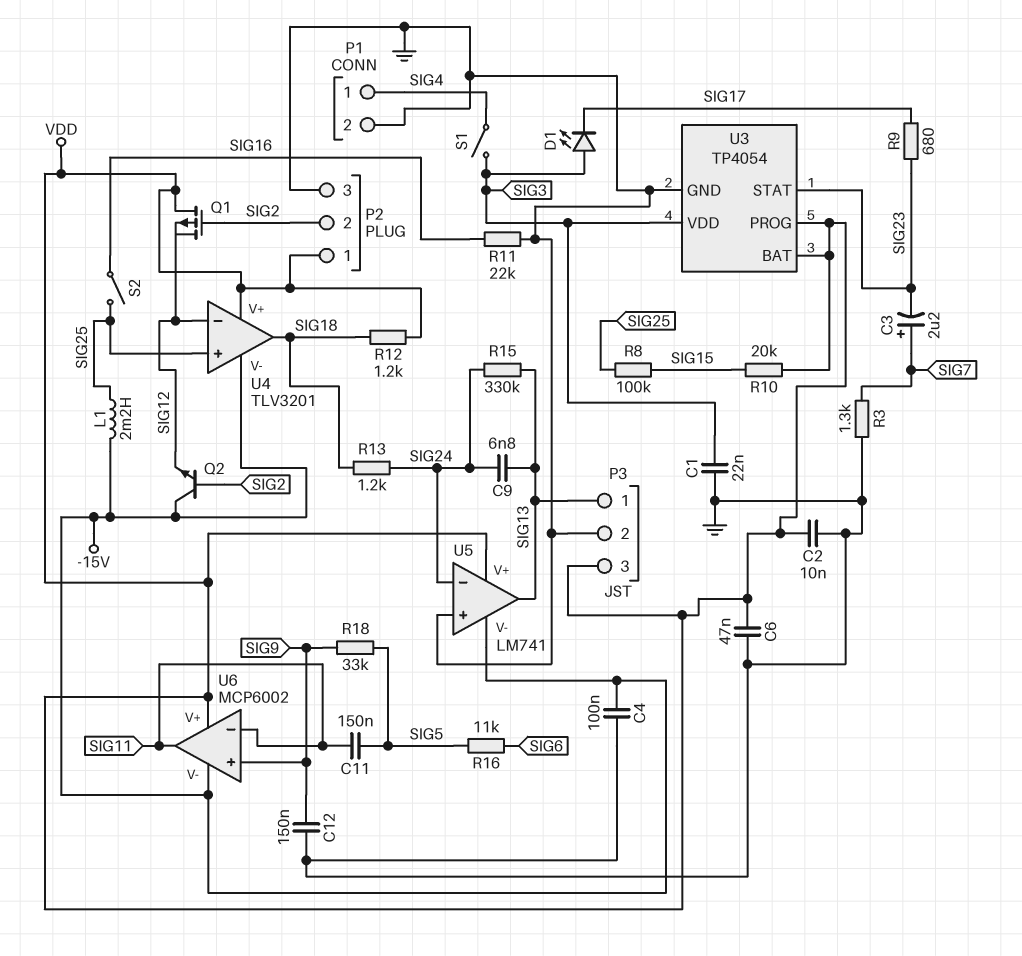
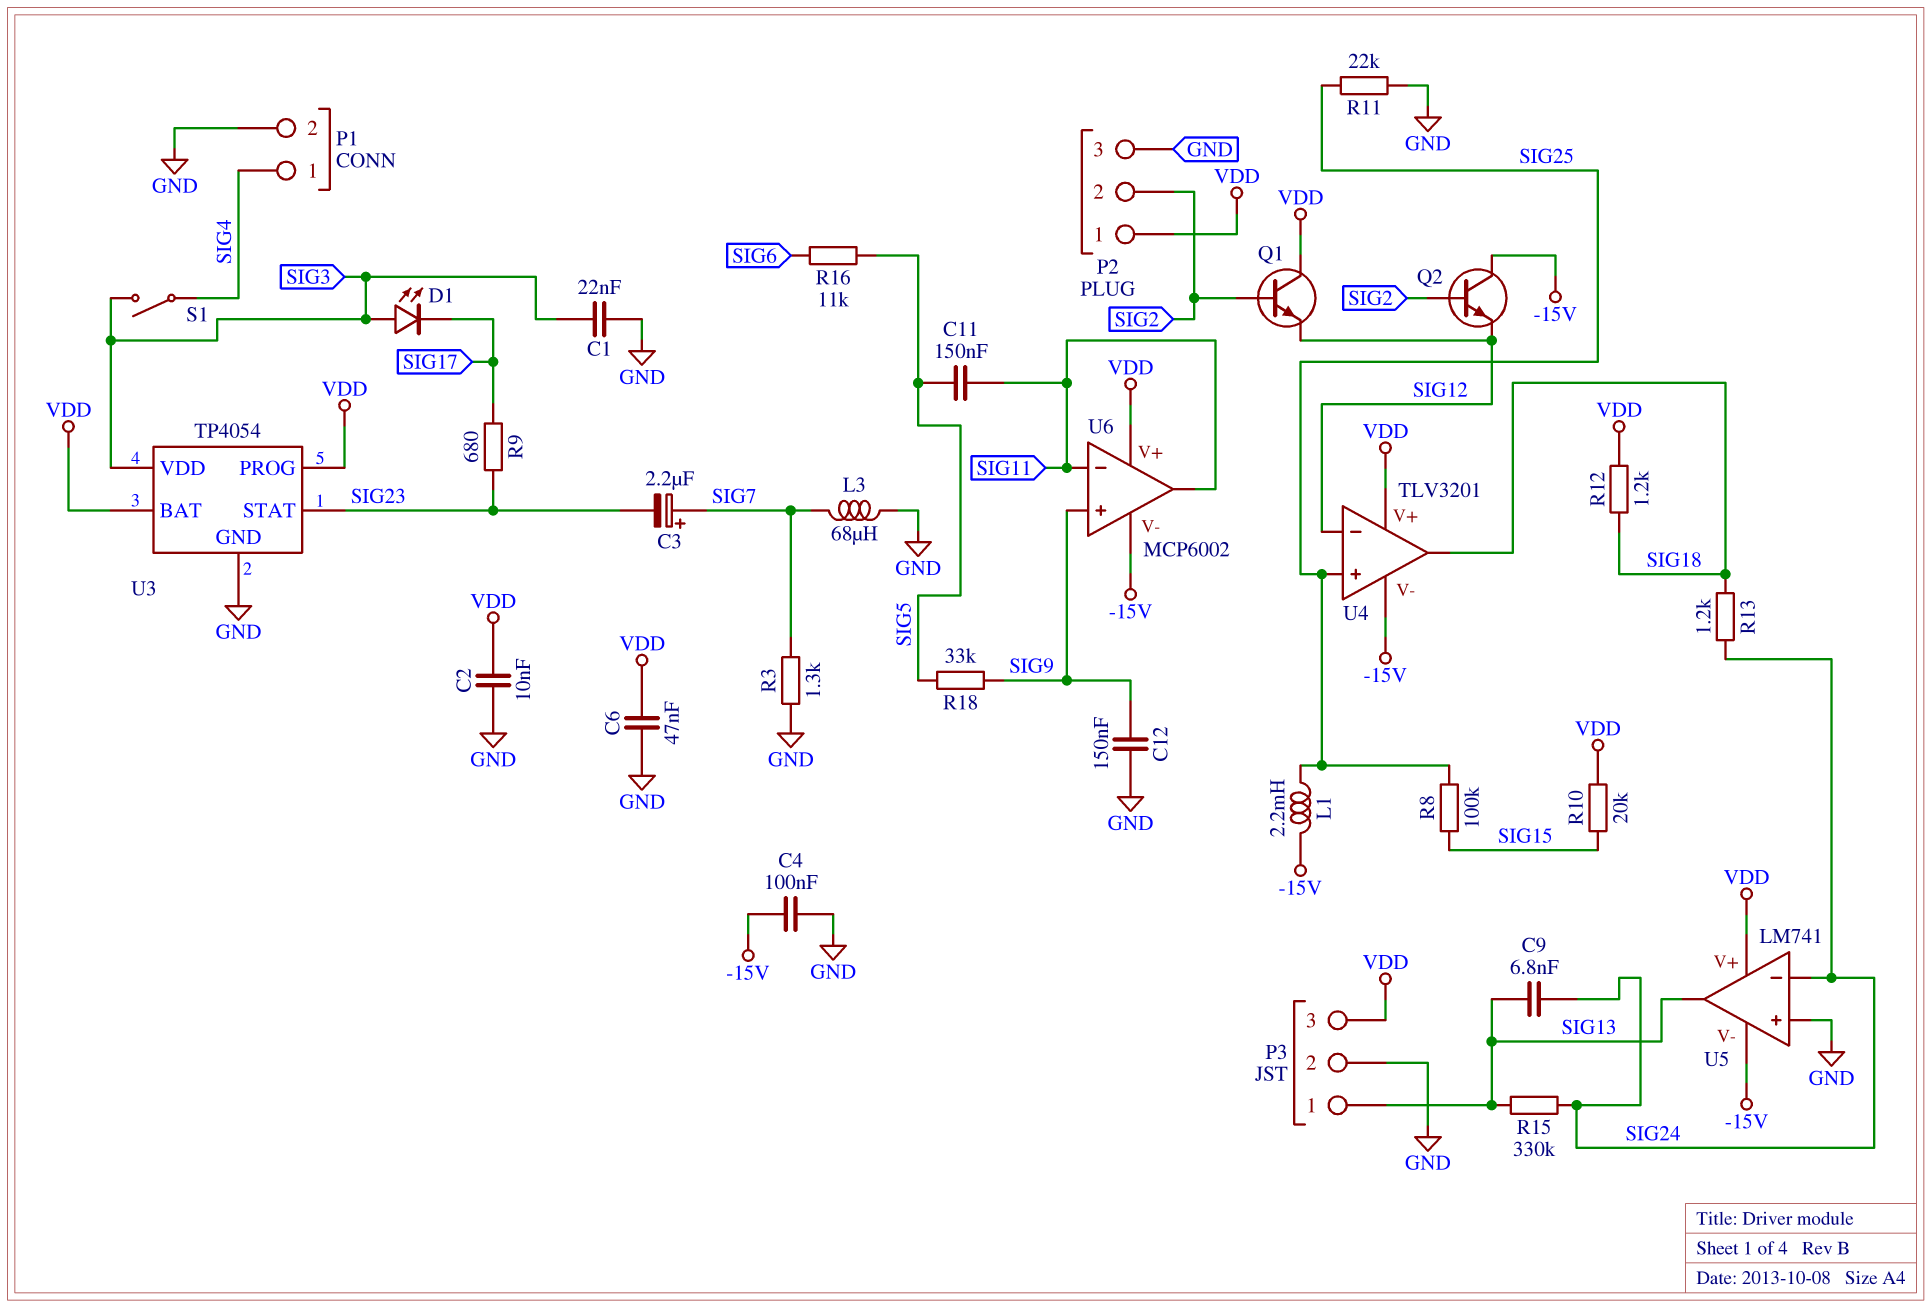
L3: none -> 68uH (GND, SIG7)
Q1: PMOS (G SIG2, D VDD, S SIG12) -> NPN (B SIG2, C VDD, E SIG12)
R11: 22k (GND, SIG16) -> 22k (GND, SIG25)
S2: switch (SIG16, SIG25) -> none

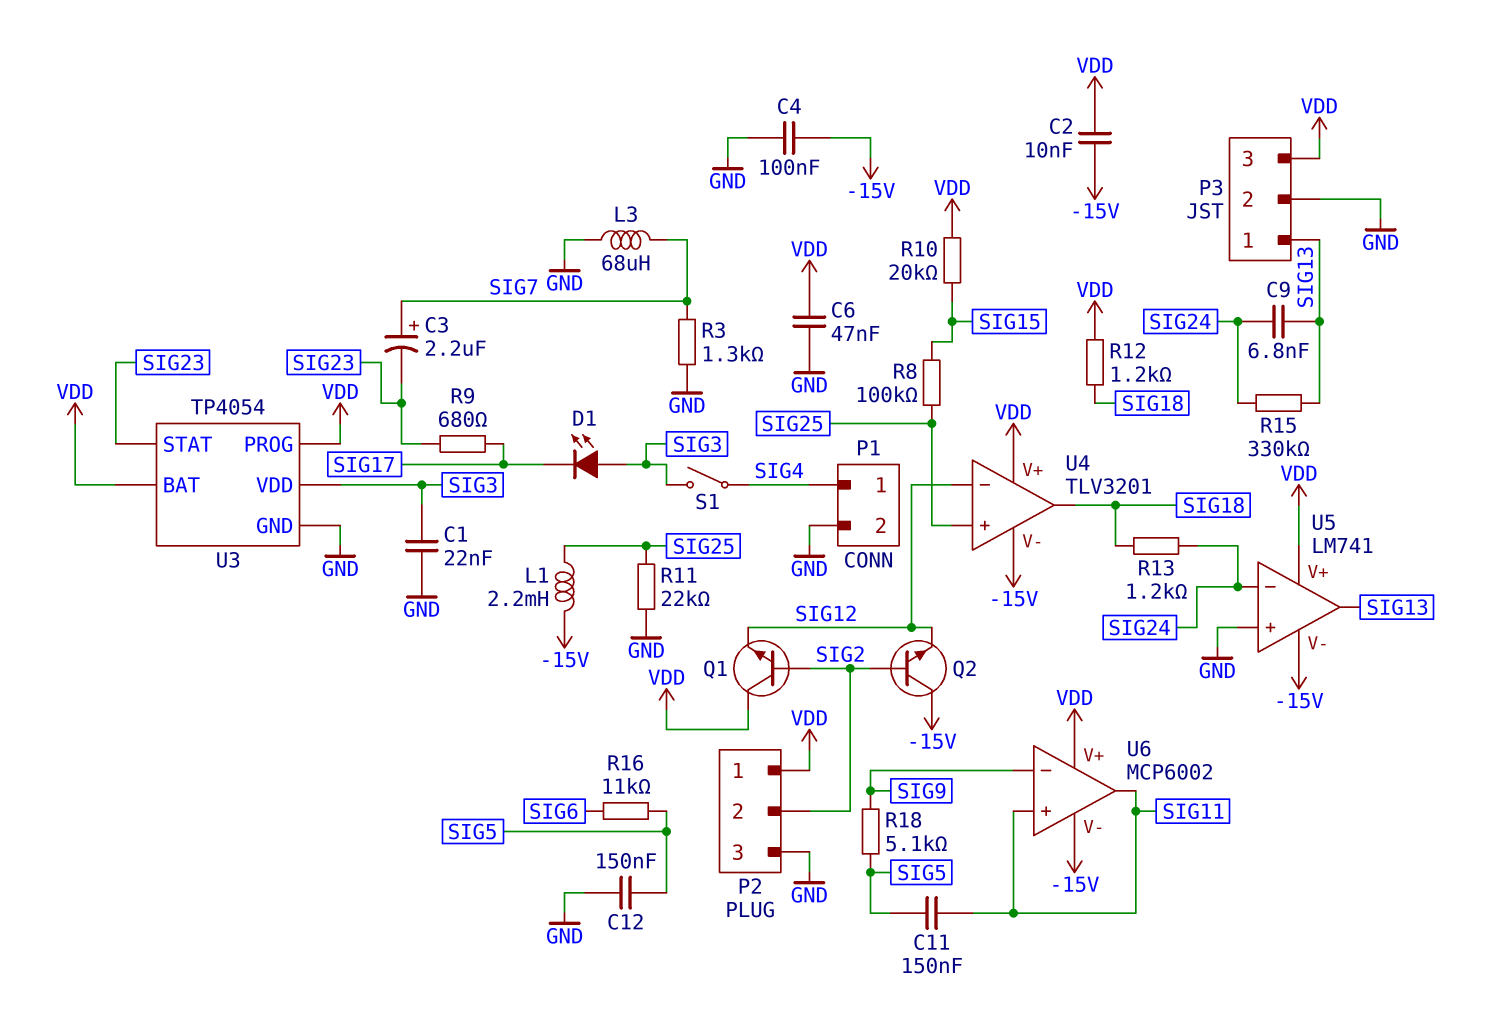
C2: 10nF (GND, VDD) -> 10nF (-15V, VDD)
C12: 150nF (GND, SIG9) -> 150nF (GND, SIG5)
R18: 33k (SIG5, SIG9) -> 5.1k (SIG5, SIG9)
U6 pin in+: SIG9 -> SIG11
U6 pin in-: SIG11 -> SIG9

